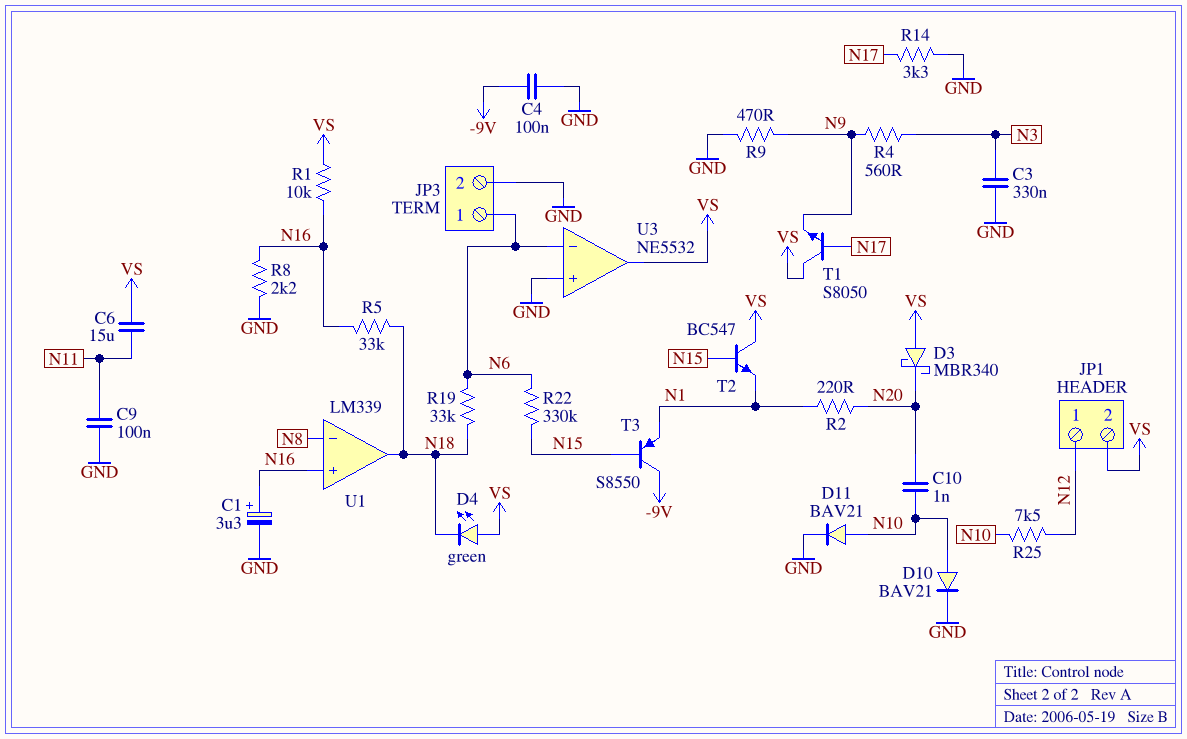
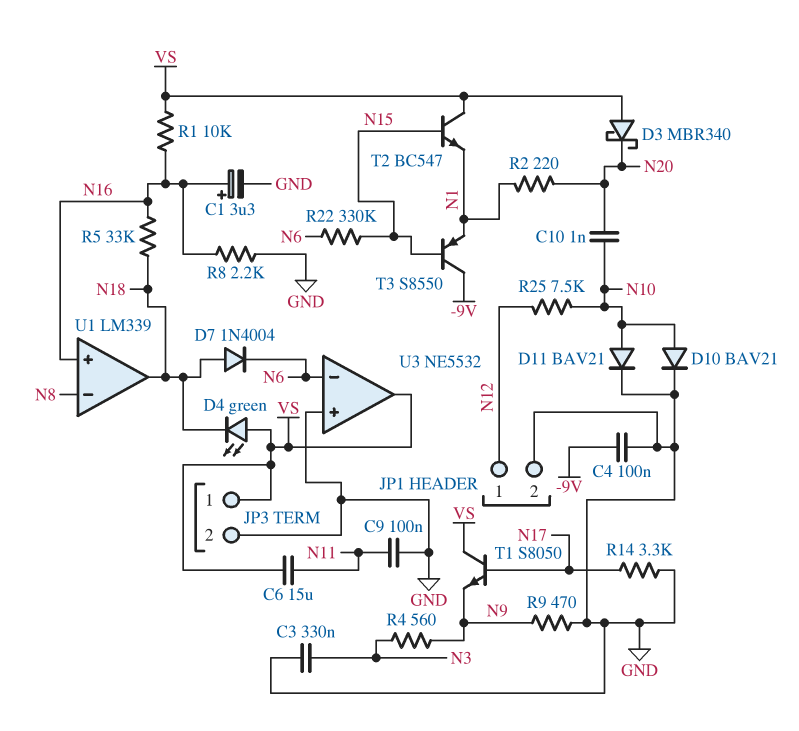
D7: none -> diode 1N4004 (A N18, K N6)
JP1 pin 2: VS -> GND
JP3 pin 1: N6 -> VS
R19: 33k (N6, N18) -> none

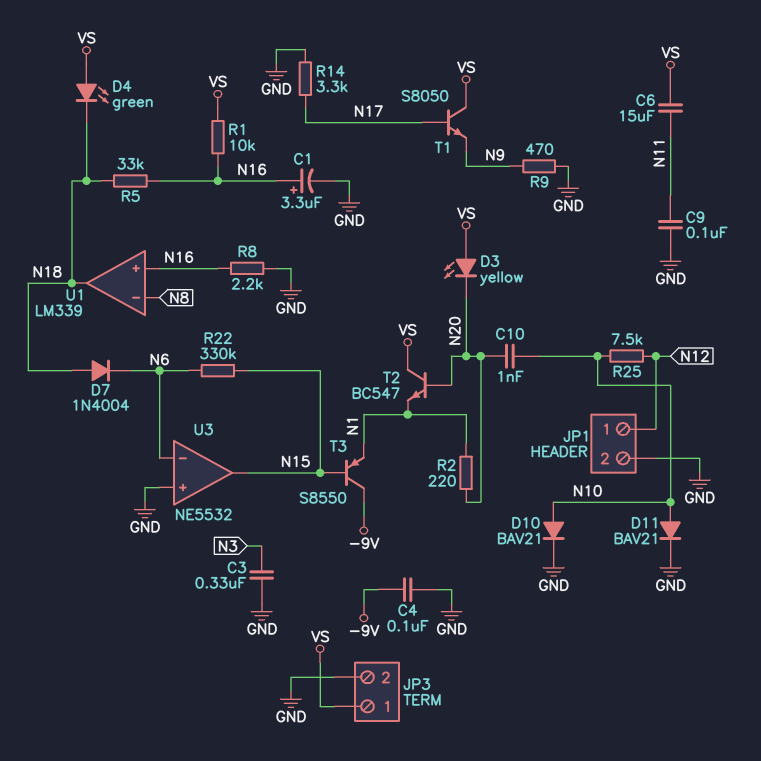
D3: schottky MBR340 (A VS, K N20) -> LED yellow (A VS, K N20)
R4: 560 (N3, N9) -> none
T2: NPN BC547 (B N15, C VS, E N1) -> NPN BC547 (B N20, C VS, E N1)
U3 pin out: VS -> N15

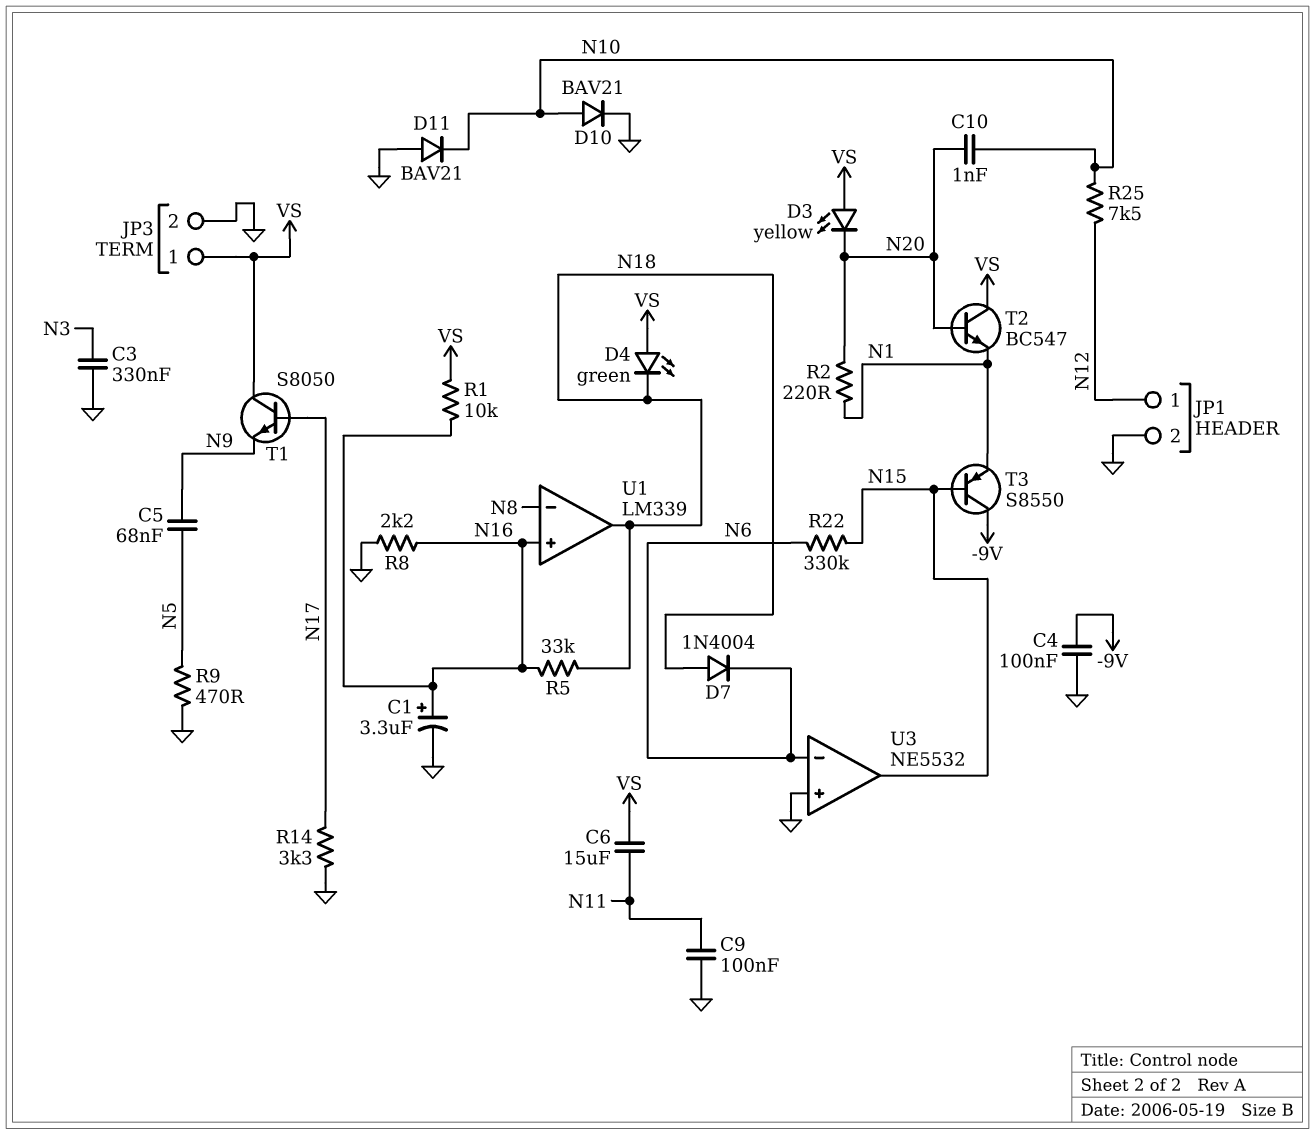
C5: none -> 68nF (N5, N9)
D11: diode BAV21 (A N10, K GND) -> diode BAV21 (A GND, K N10)
R9: 470 (GND, N9) -> 470 (GND, N5)

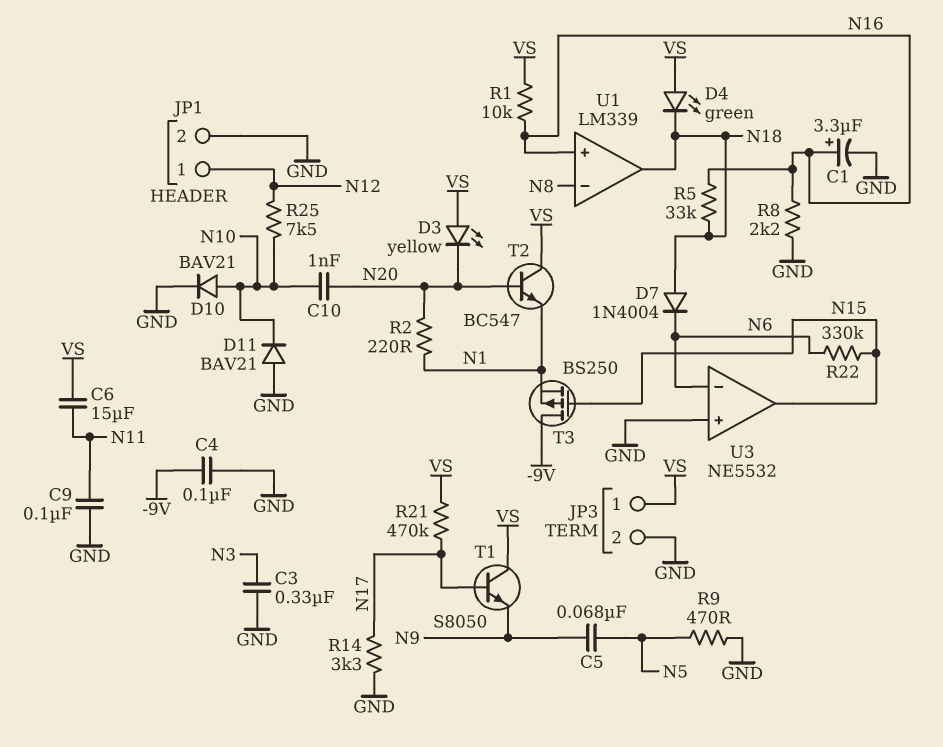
R21: none -> 470k (N17, VS)
T3: PNP S8550 (B N15, C -9V, E N1) -> PMOS BS250 (G N15, D -9V, S N1)

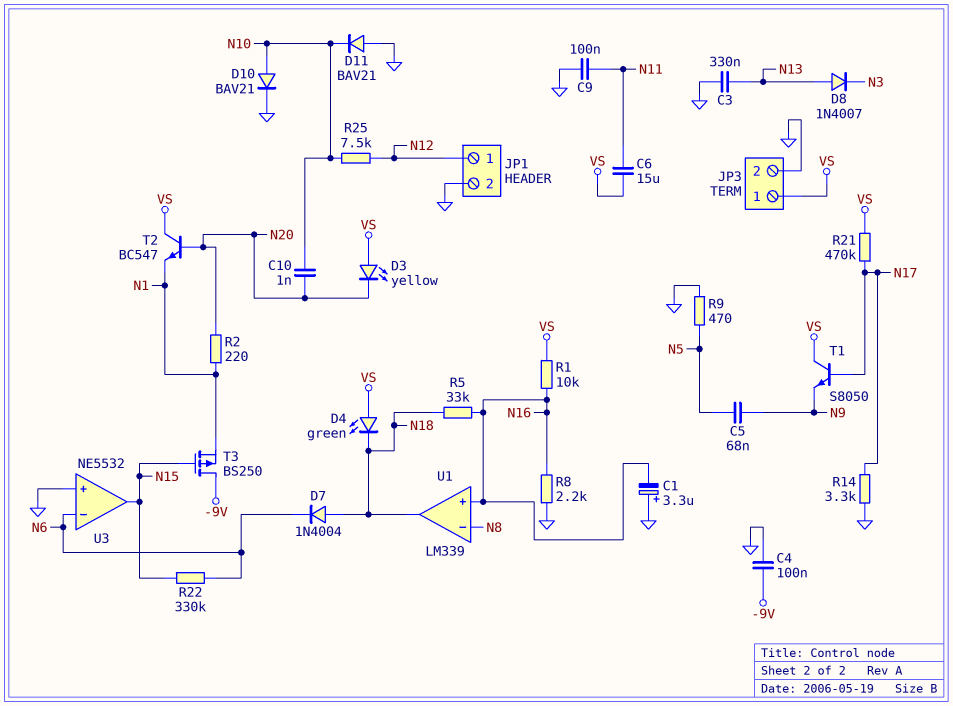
C1: 3.3uF (plus N16, minus GND) -> 3.3uF (plus GND, minus N16)
C3: 330nF (GND, N3) -> 330nF (GND, N13)
D8: none -> diode 1N4007 (A N13, K N3)

